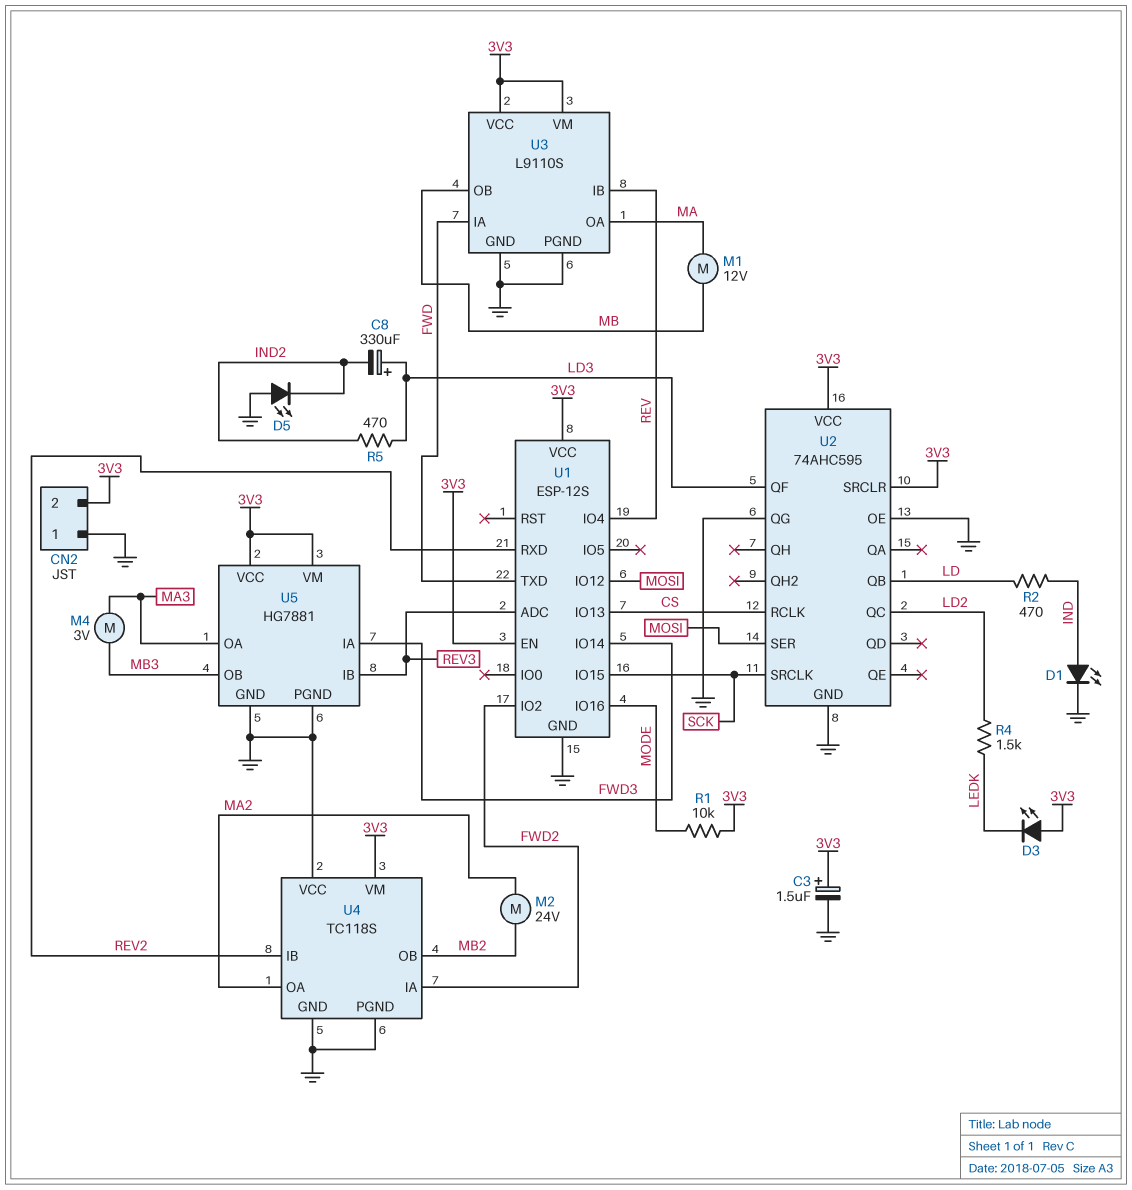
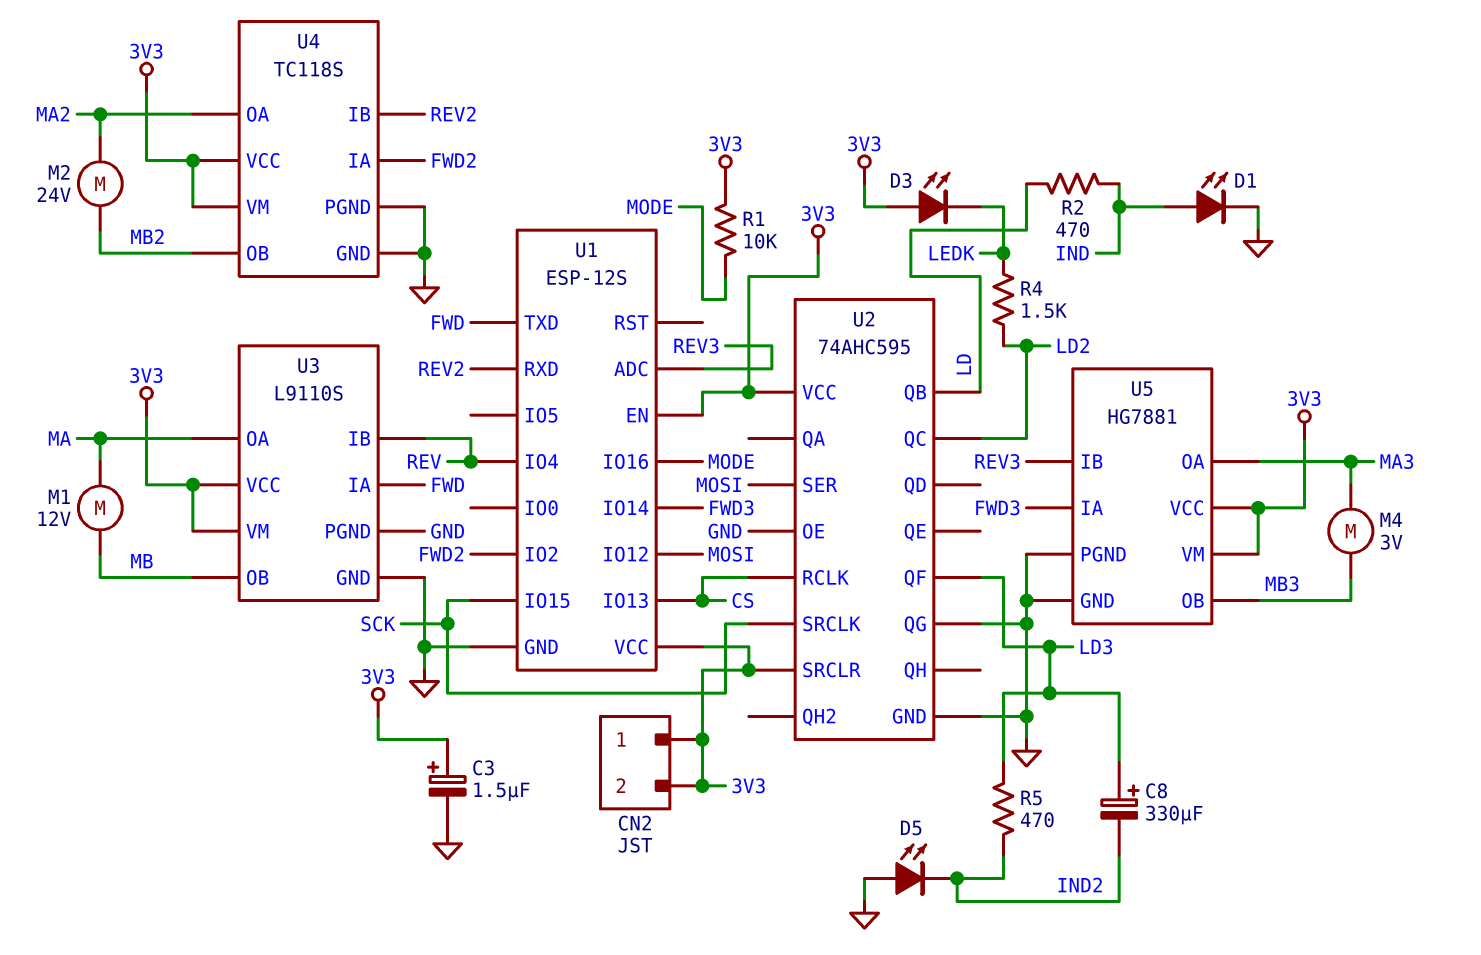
CN2 pin 1: GND -> 3V3
U4 pin VCC: GND -> 3V3

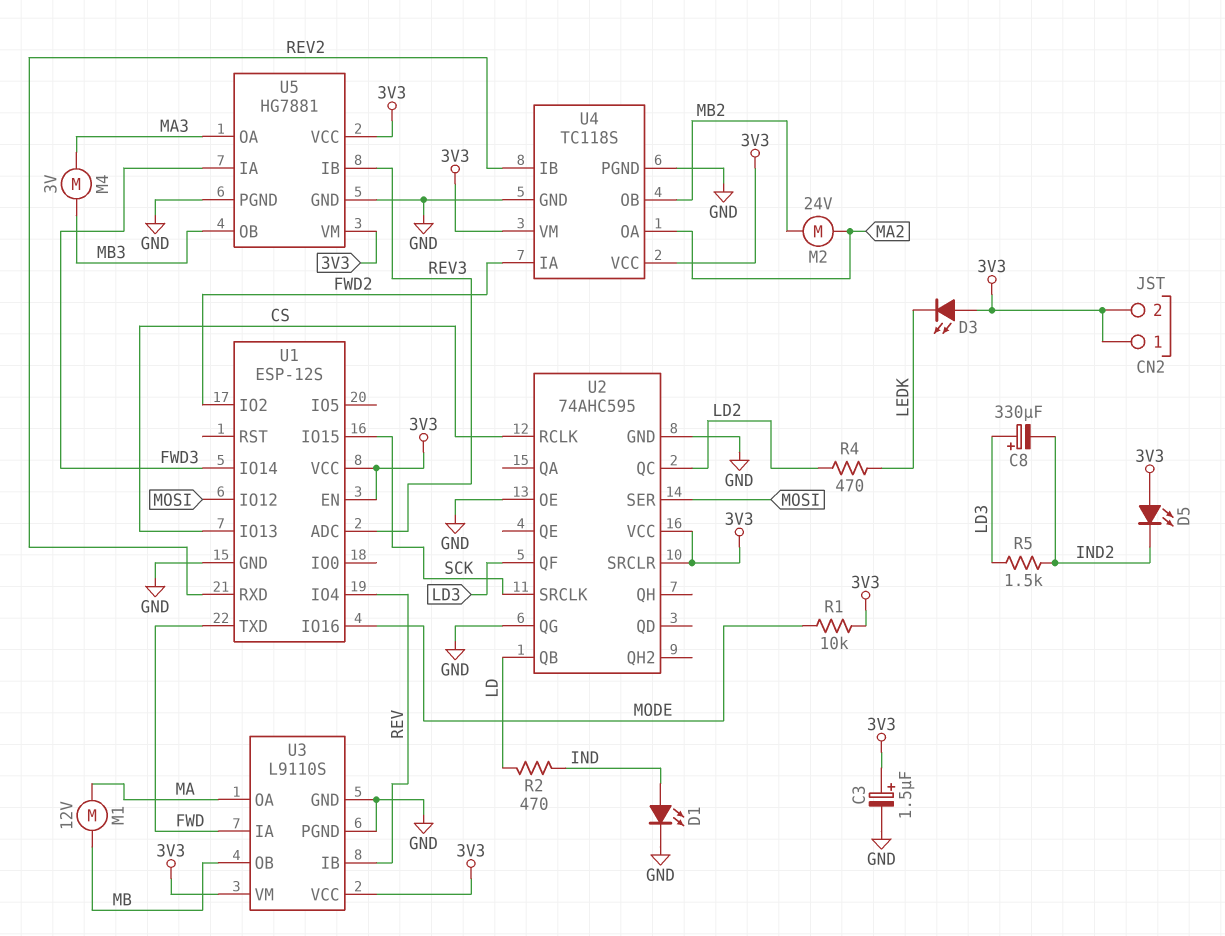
D5: LED (A GND, K IND2) -> LED (A 3V3, K IND2)
R4: 1.5k (LD2, LEDK) -> 470 (LD2, LEDK)
R5: 470 (IND2, LD3) -> 1.5k (IND2, LD3)

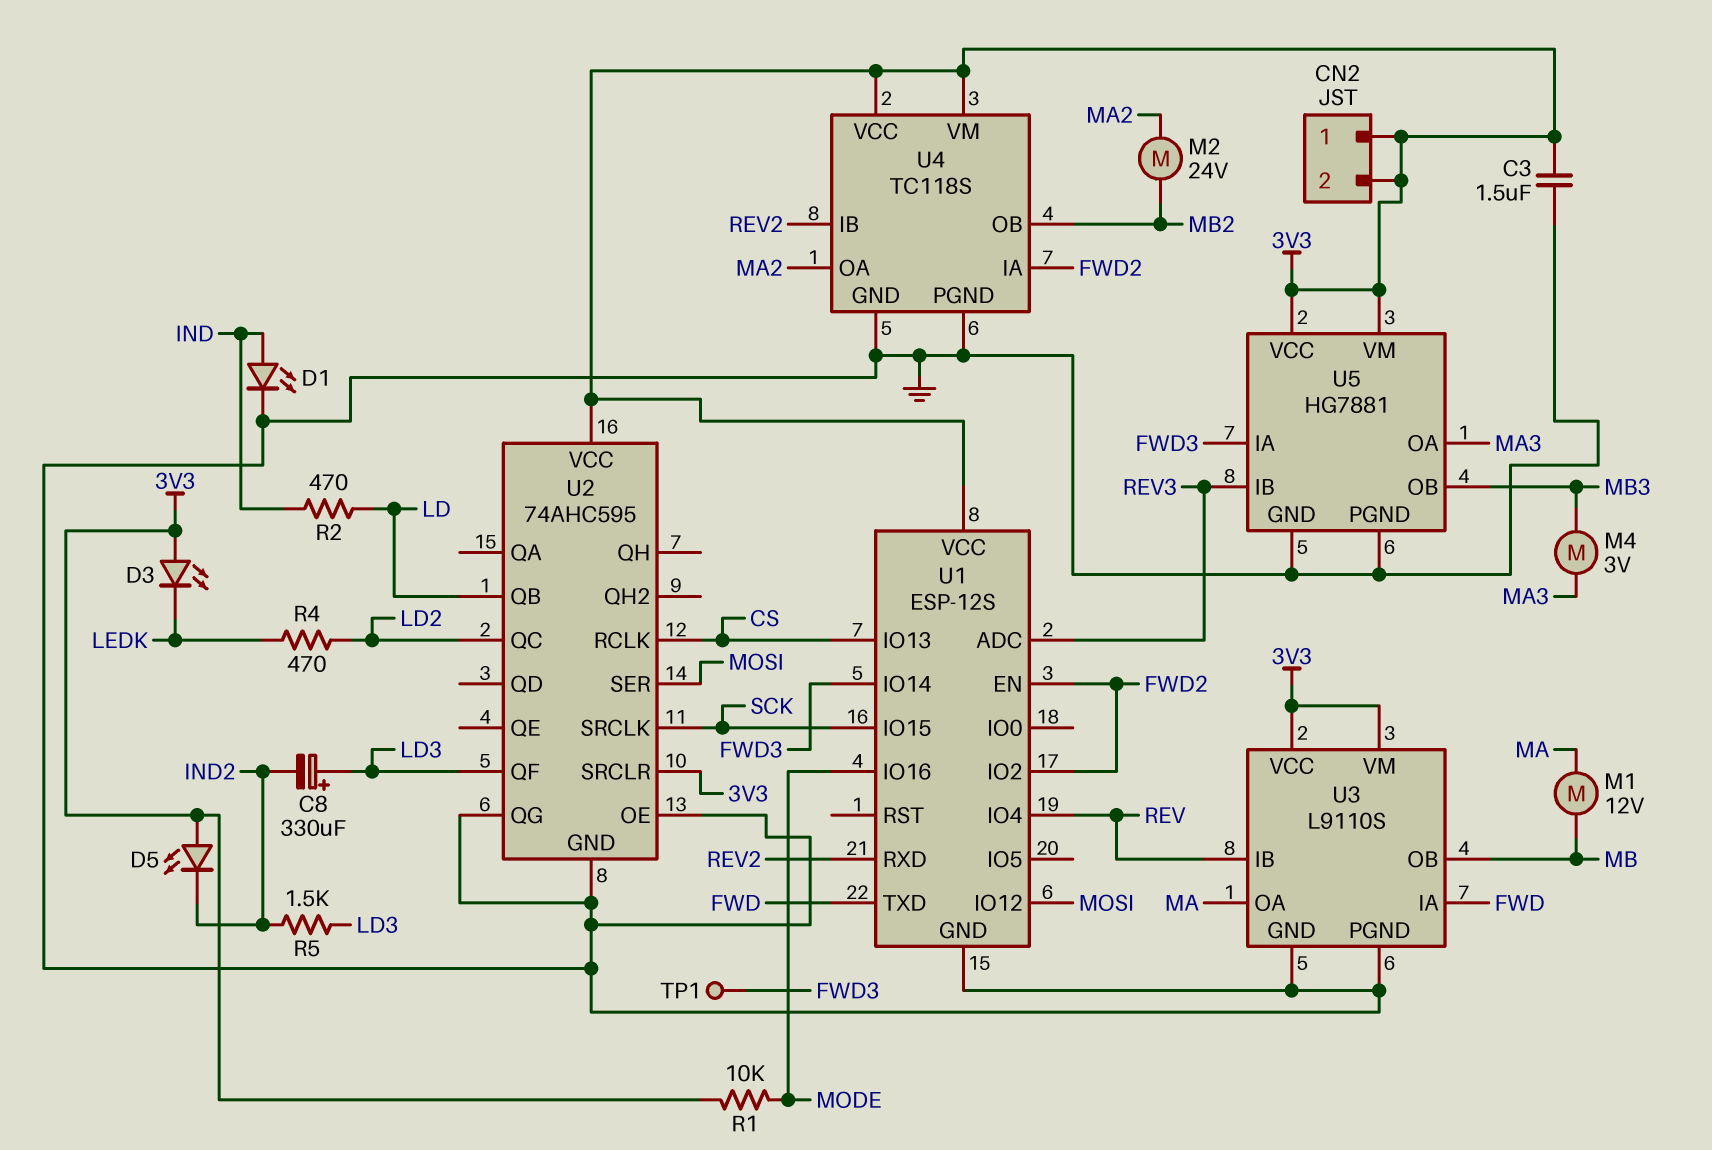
C3: 1.5uF (plus 3V3, minus GND) -> 1.5uF (3V3, GND)
TP1: none -> test point (FWD3)
U1 pin EN: 3V3 -> FWD2

